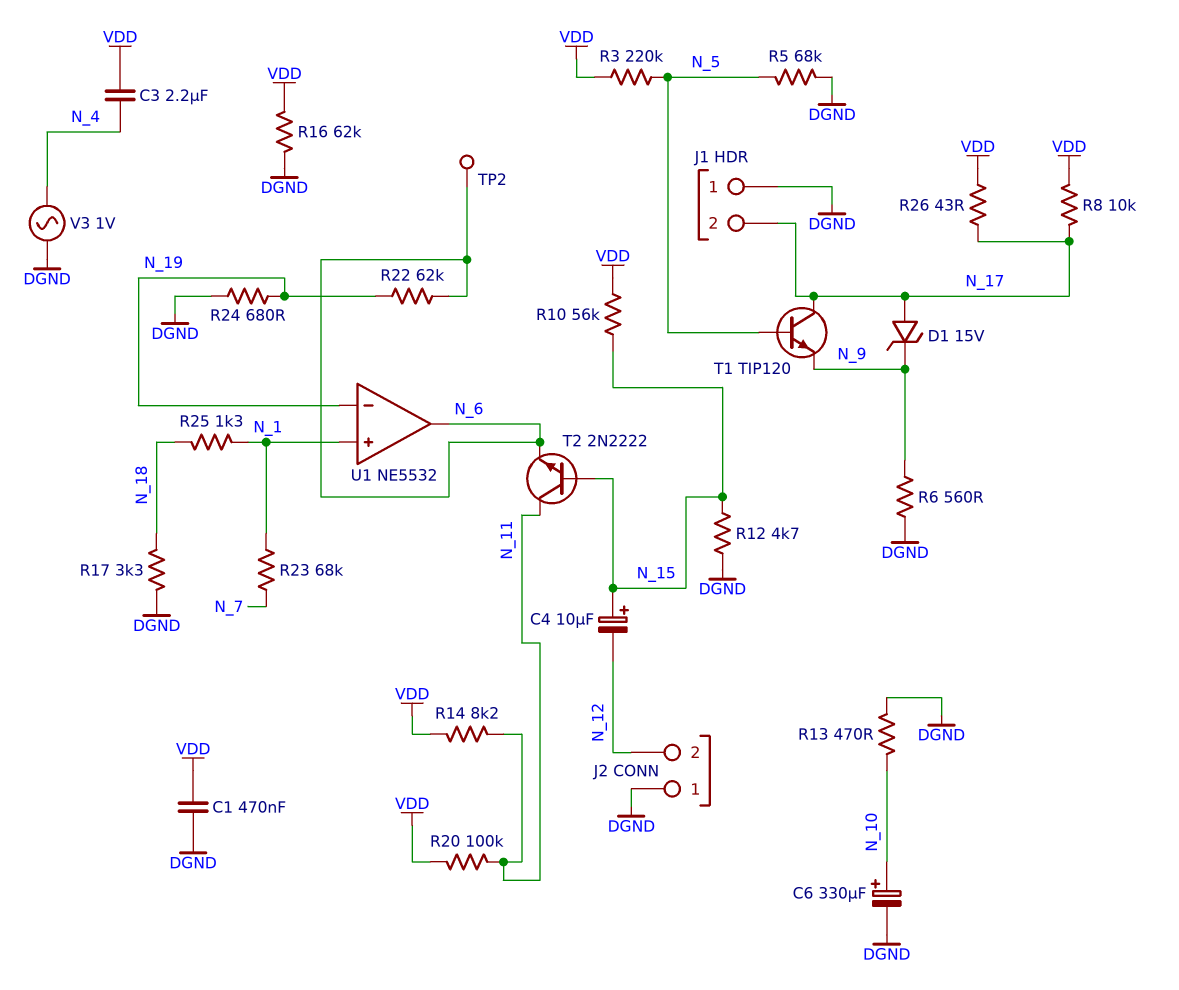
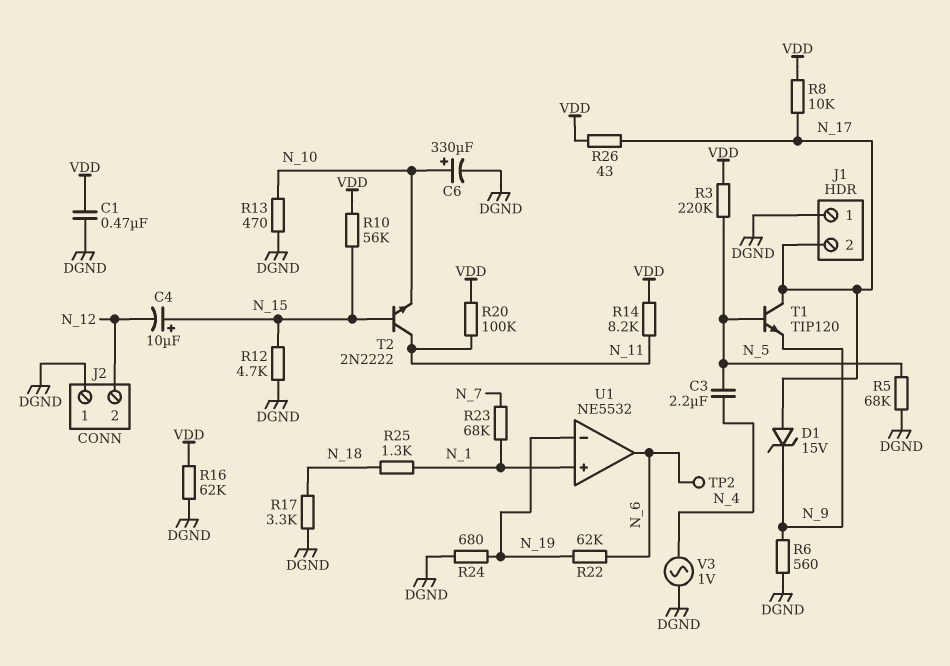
C3: 2.2uF (N_4, VDD) -> 2.2uF (N_4, N_5)
T2: NPN 2N2222 (B N_15, C N_11, E N_6) -> NPN 2N2222 (B N_15, C N_11, E N_10)

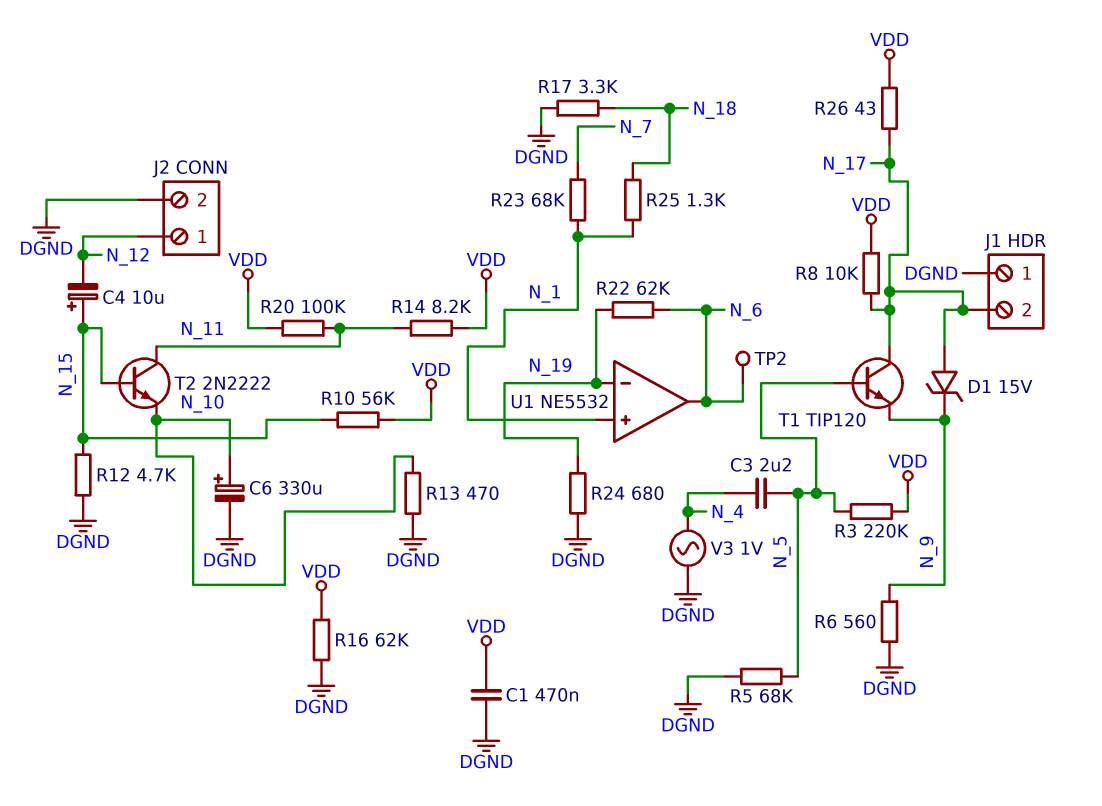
J2 pin 1: DGND -> N_12
J2 pin 2: N_12 -> DGND

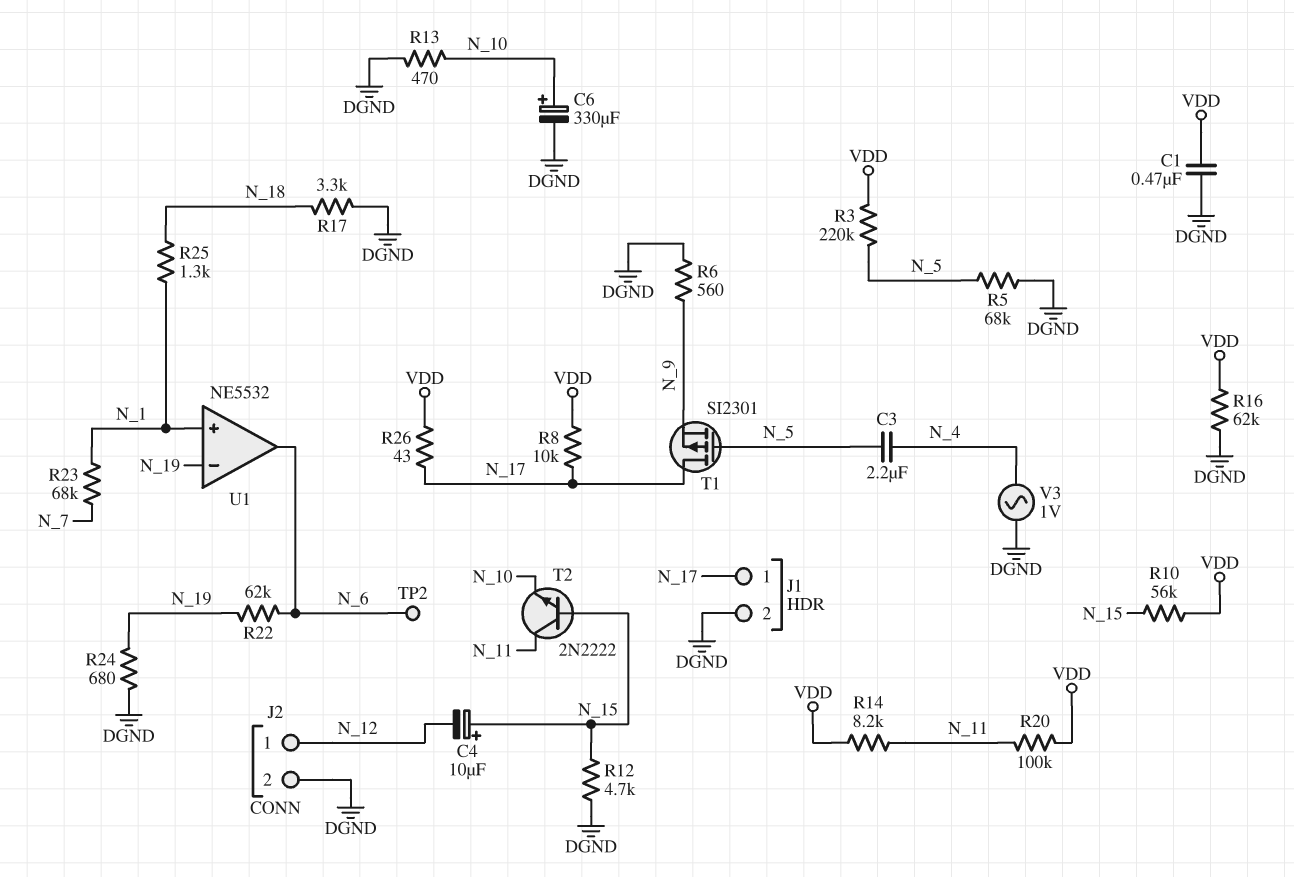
D1: zener 15V (A N_17, K N_9) -> none
J1 pin 1: DGND -> N_17
J1 pin 2: N_17 -> DGND
T1: NPN TIP120 (B N_5, C N_17, E N_9) -> PMOS SI2301 (G N_5, D N_17, S N_9)

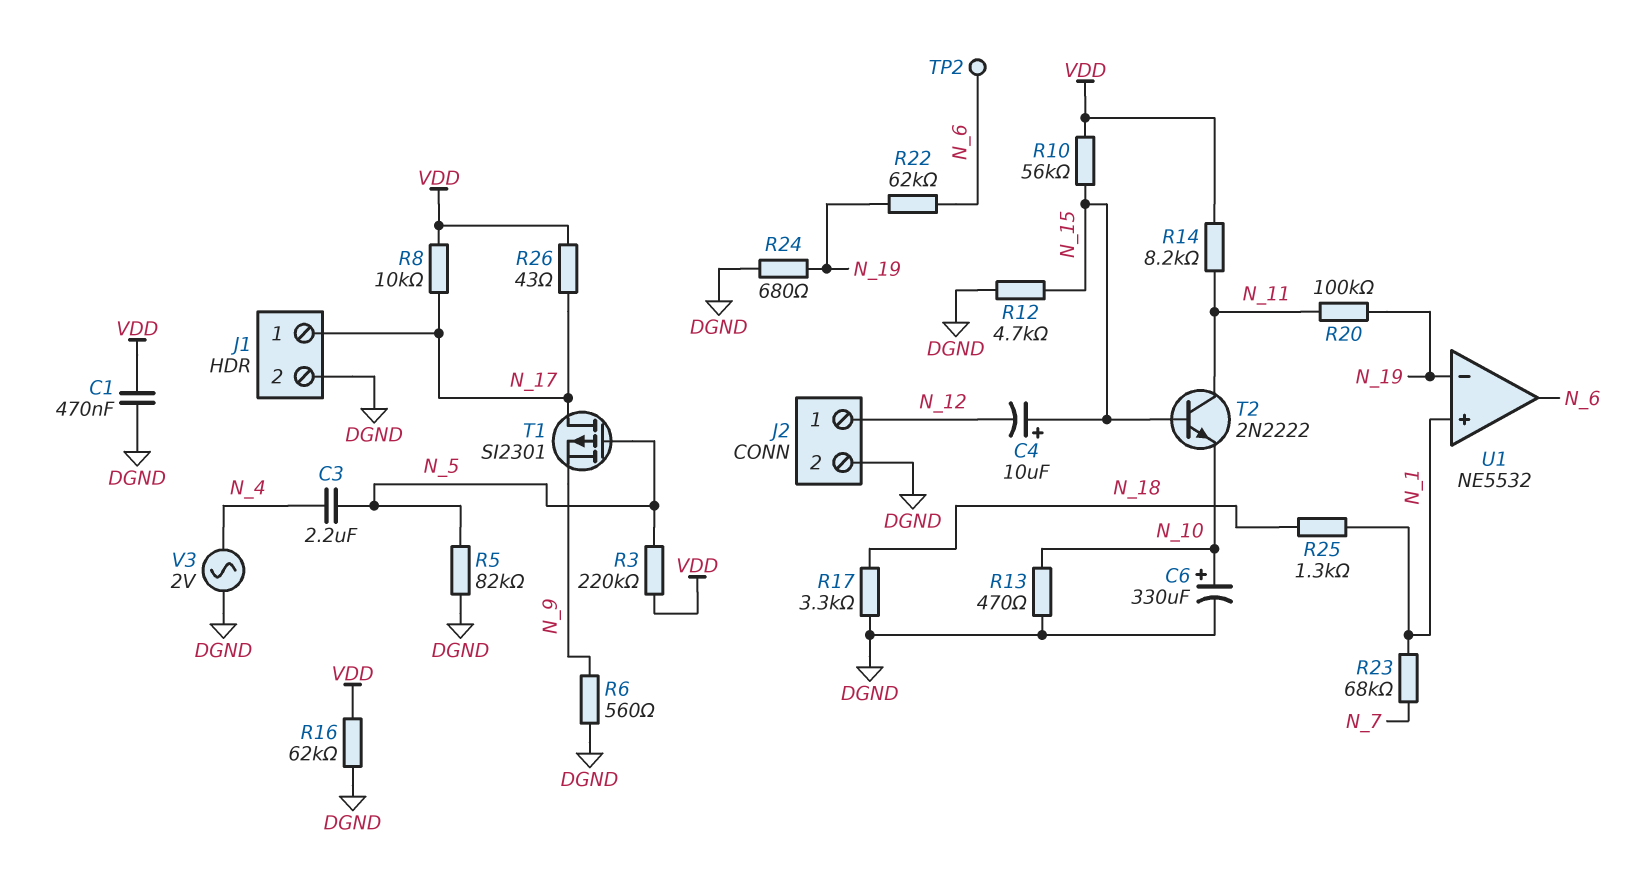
R5: 68k (DGND, N_5) -> 82k (DGND, N_5)
R20: 100k (N_11, VDD) -> 100k (N_11, N_19)
V3: AC 1V (DGND, N_4) -> AC 2V (DGND, N_4)

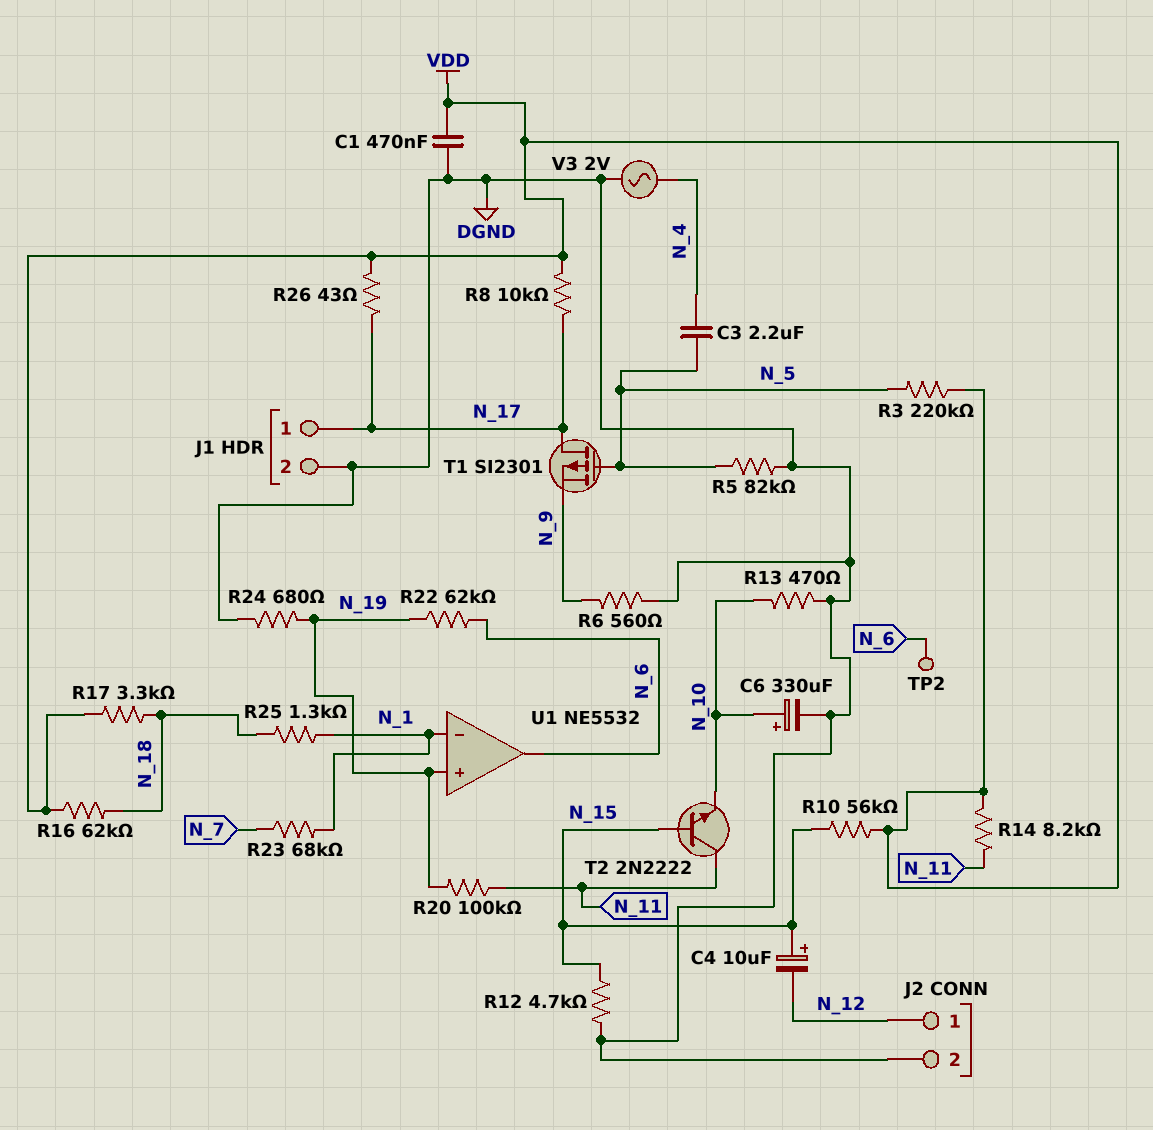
R16: 62k (DGND, VDD) -> 62k (N_18, VDD)
R17: 3.3k (DGND, N_18) -> 3.3k (N_18, VDD)
U1 pin in+: N_1 -> N_19
U1 pin in-: N_19 -> N_1

